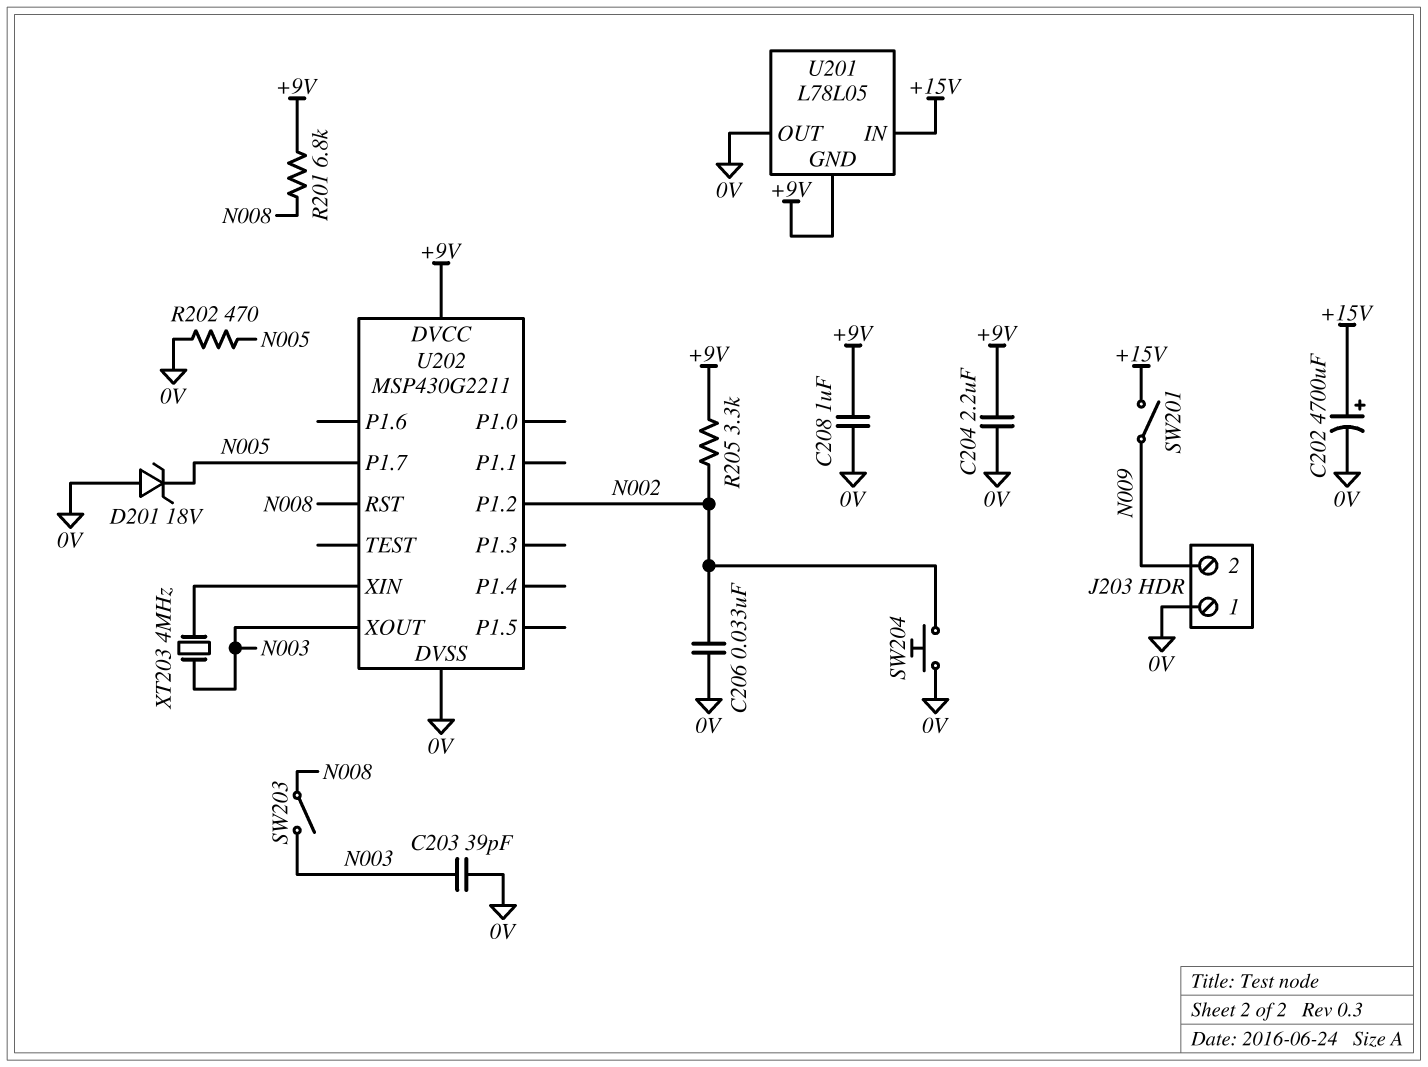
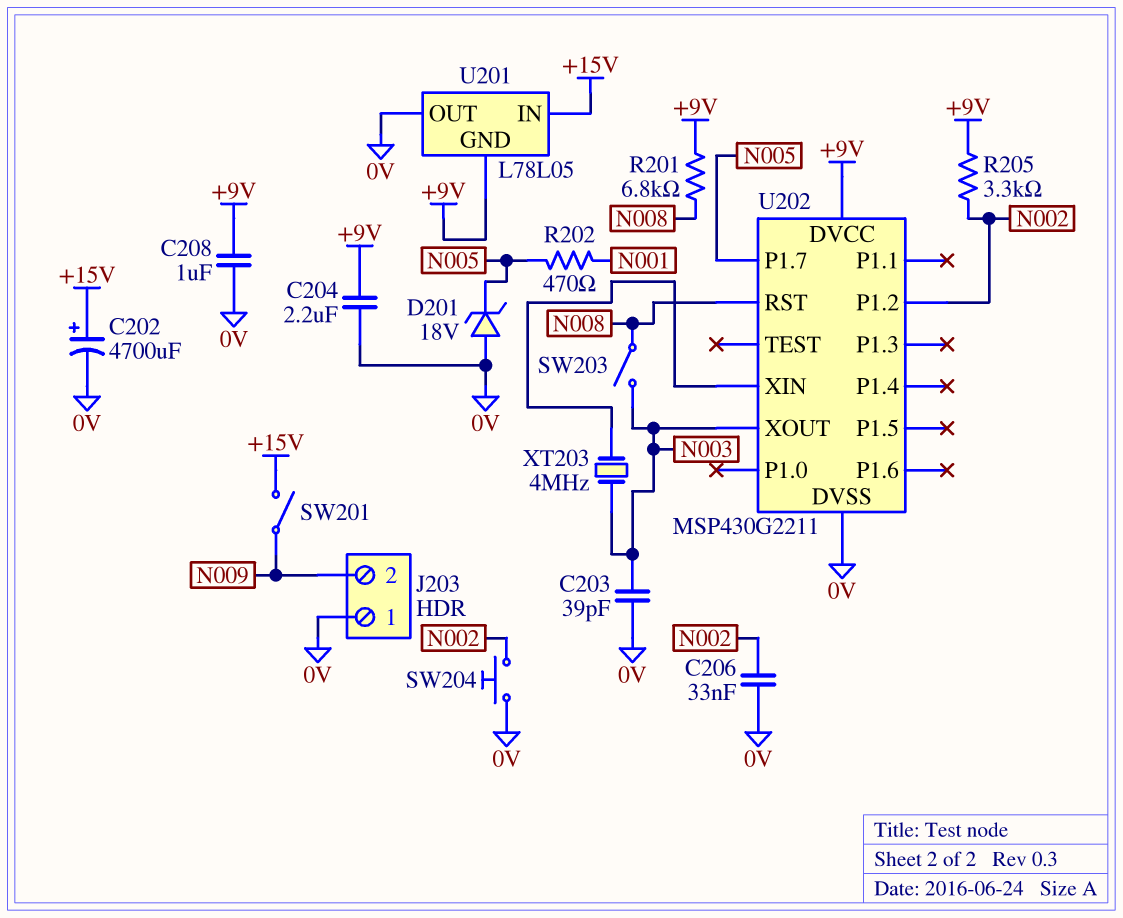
R202: 470 (0V, N005) -> 470 (N001, N005)

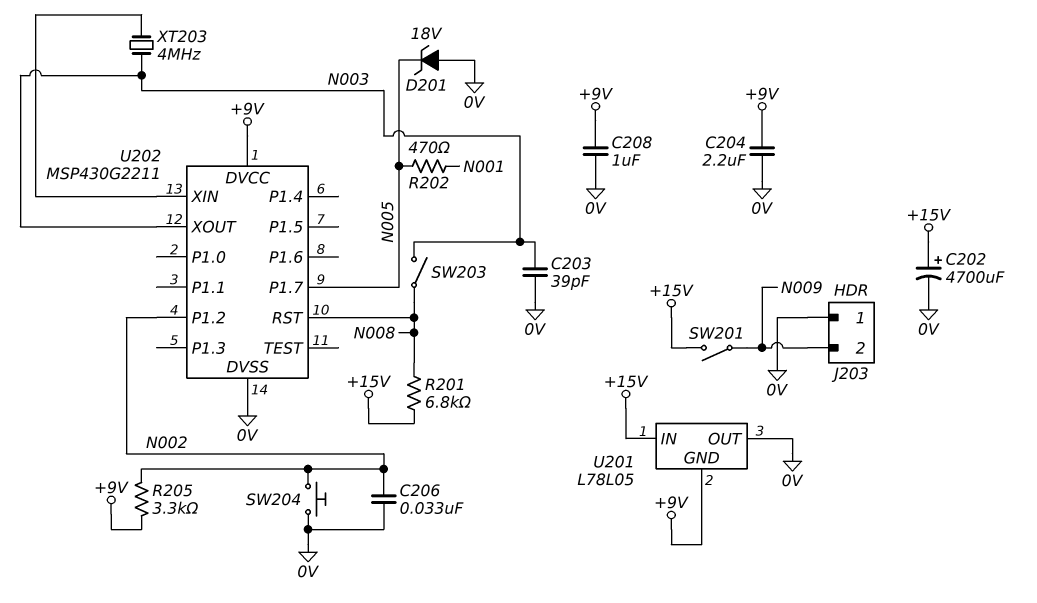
R201: 6.8k (+9V, N008) -> 6.8k (+15V, N008)

